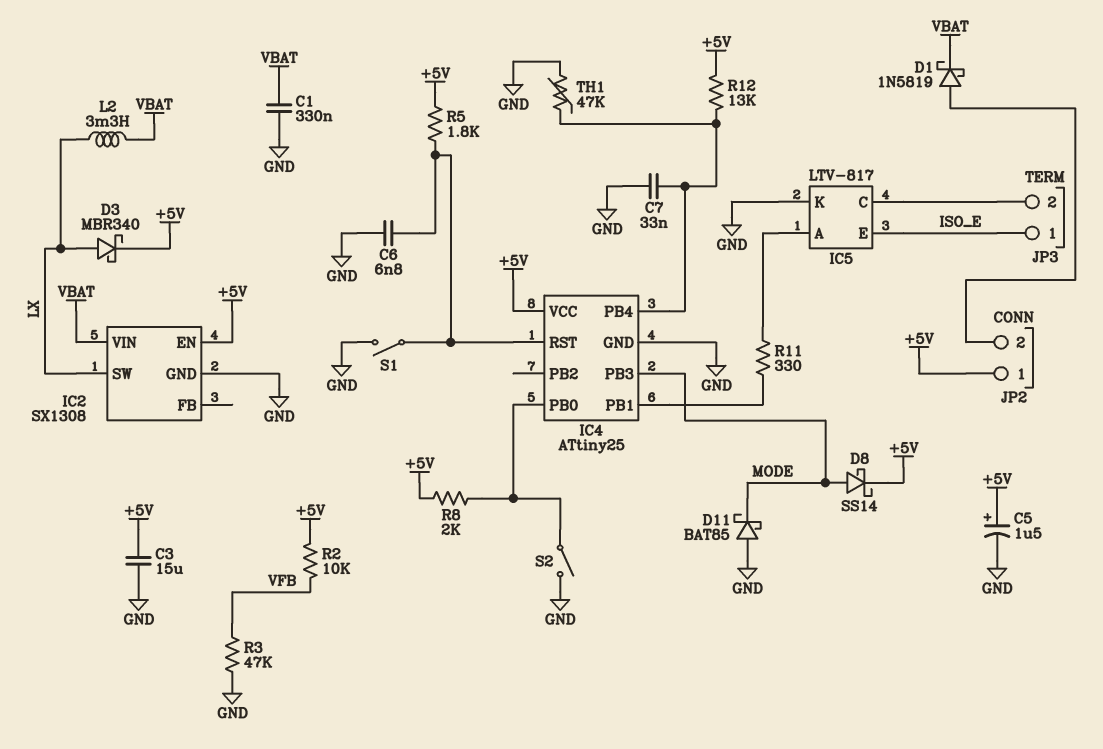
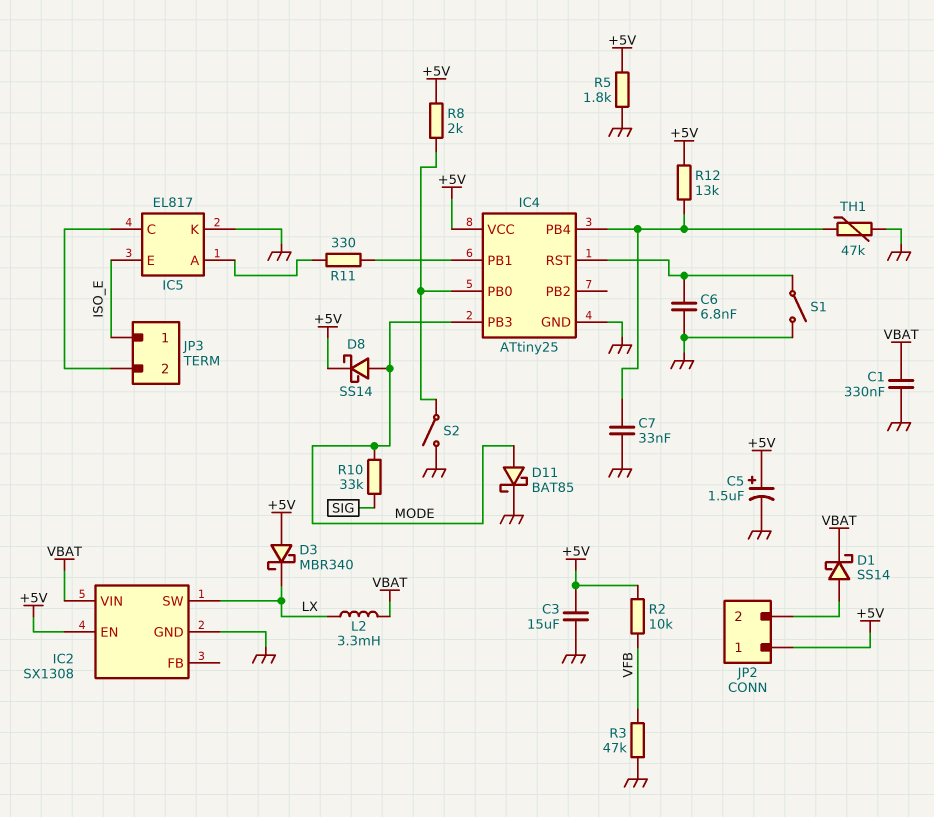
D1: schottky 1N5819 (A JP2/2, K VBAT) -> schottky SS14 (A JP2/2, K VBAT)
D3: schottky MBR340 (A LX, K +5V) -> schottky MBR340 (A +5V, K LX)
D11: schottky BAT85 (A GND, K MODE) -> schottky BAT85 (A MODE, K GND)
IC5: LTV-817 -> EL817
R5: 1.8k (+5V, IC4/RST) -> 1.8k (+5V, GND)
R10: none -> 33k (MODE, SIG)

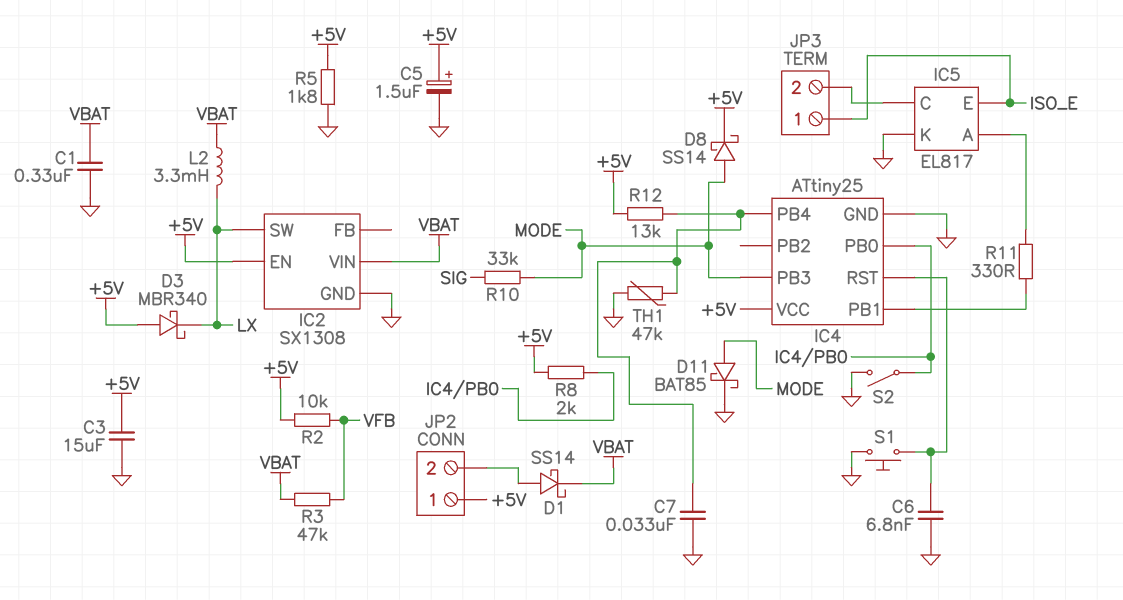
R3: 47k (GND, VFB) -> 47k (VBAT, VFB)
S1: switch (GND, IC4/RST) -> button (GND, IC4/RST)

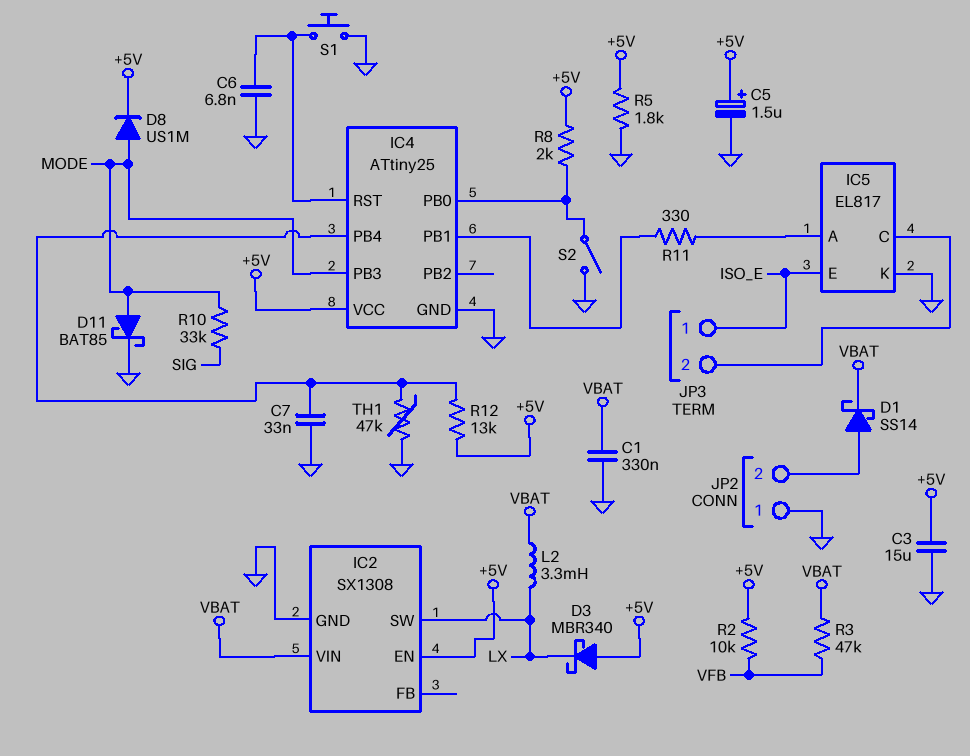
D8: schottky SS14 (A MODE, K +5V) -> diode US1M (A MODE, K +5V)
JP2 pin 1: +5V -> GND

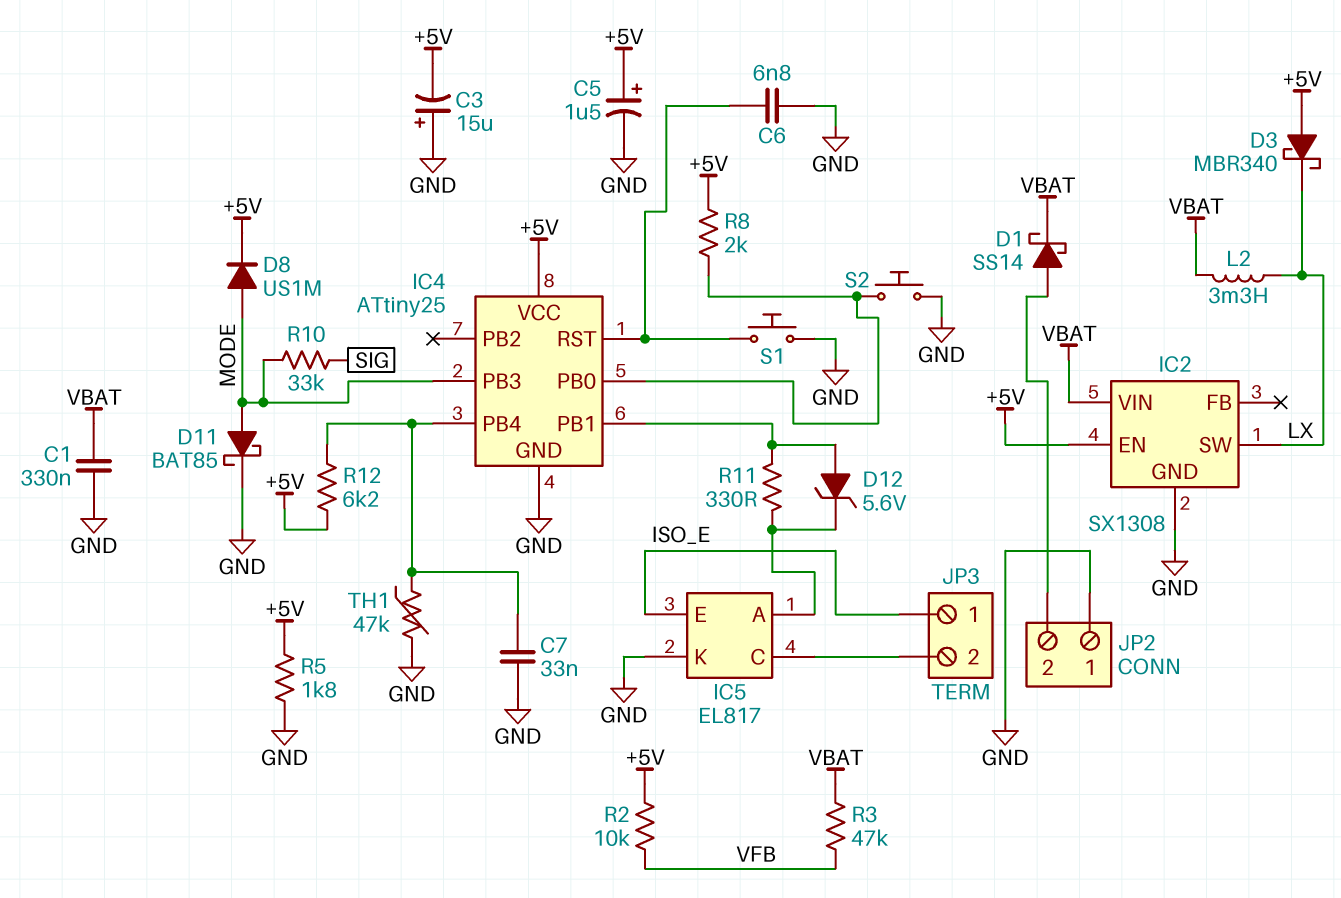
C3: 15uF (+5V, GND) -> 15uF (plus GND, minus +5V)
D12: none -> zener 5.6V (A IC4/PB1, K IC5/A)
R12: 13k (+5V, IC4/PB4) -> 6.2k (+5V, IC4/PB4)
S2: switch (GND, IC4/PB0) -> button (GND, IC4/PB0)

